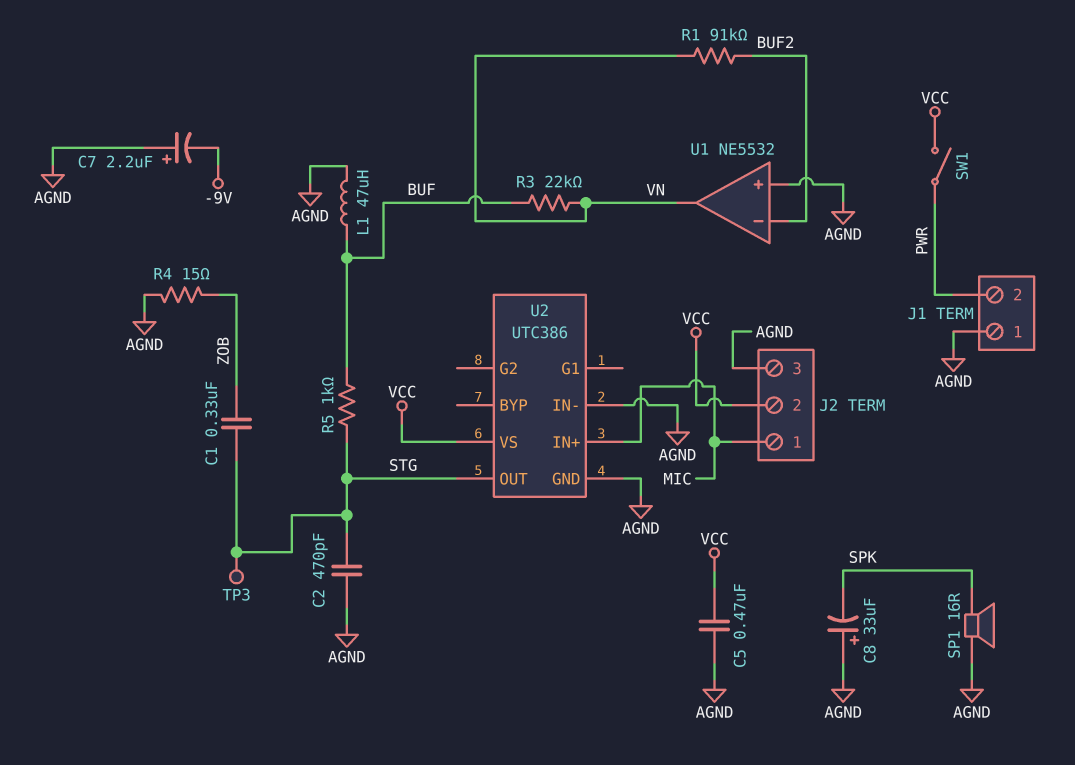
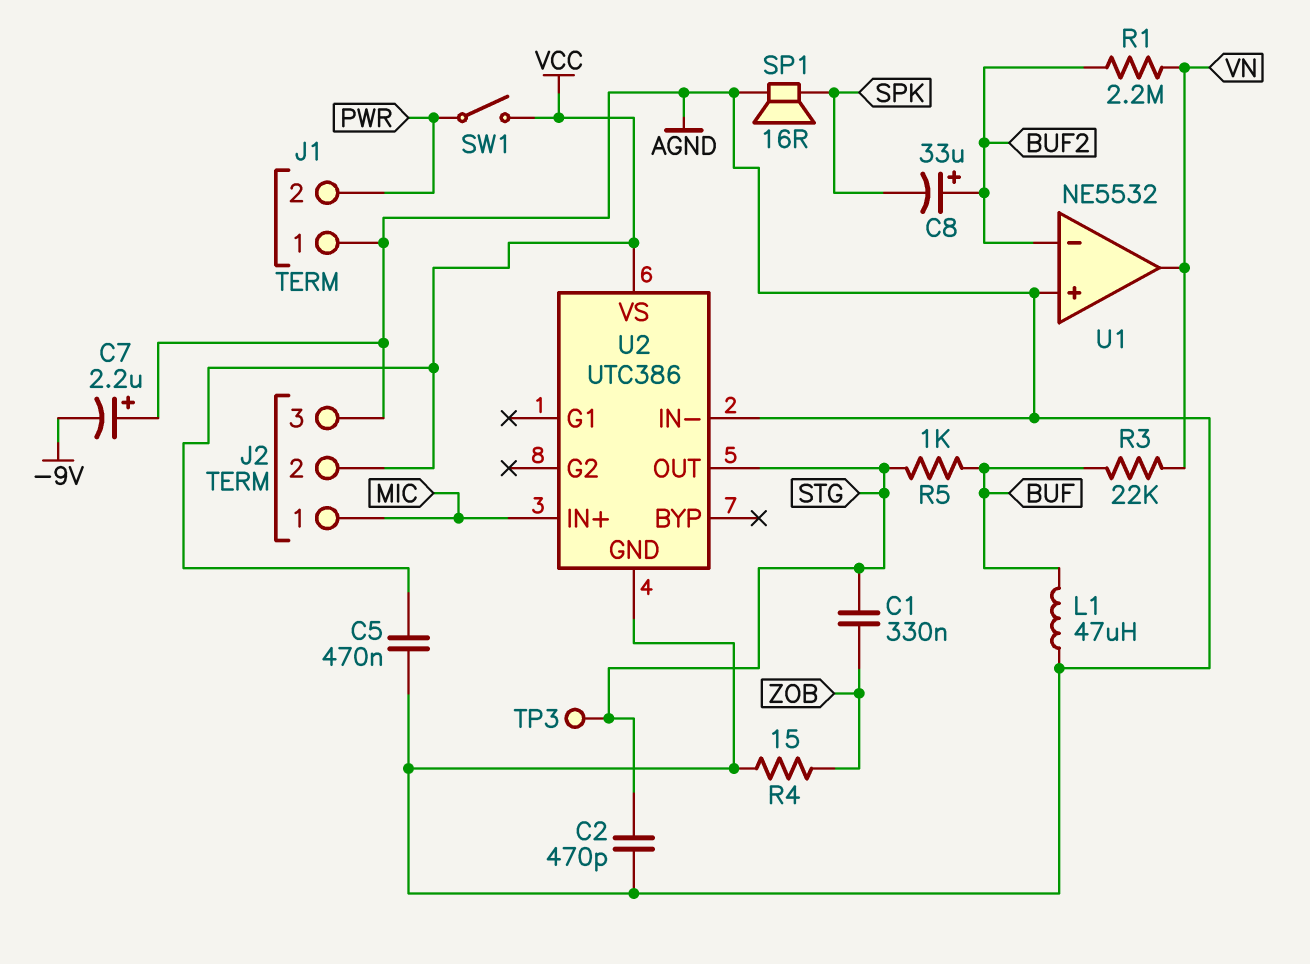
C8: 33uF (plus AGND, minus SPK) -> 33uF (plus BUF2, minus SPK)
R1: 91k (BUF2, VN) -> 2.2M (BUF2, VN)

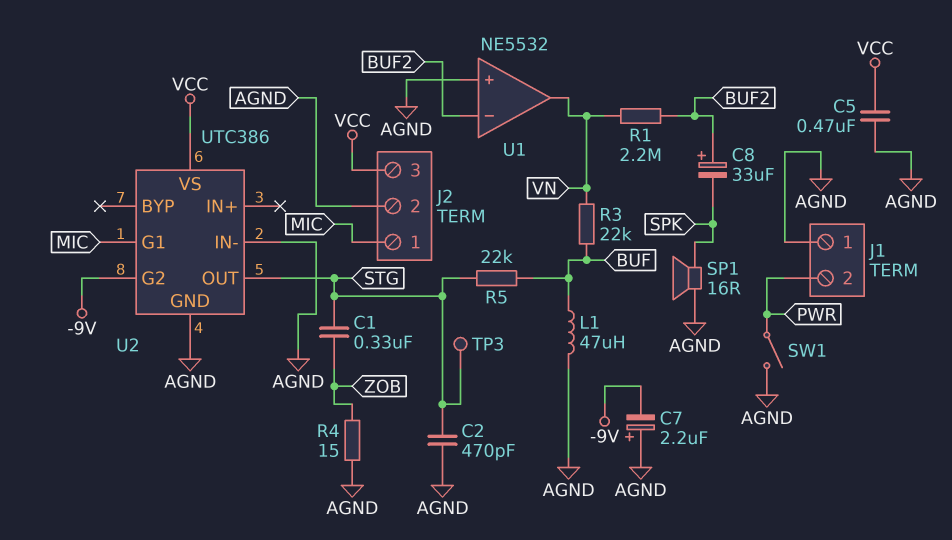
J2 pin 2: VCC -> AGND
J2 pin 3: AGND -> VCC
R5: 1k (BUF, STG) -> 22k (BUF, STG)
SW1: switch (PWR, VCC) -> switch (AGND, PWR)
U2 pin G1: none -> MIC
U2 pin G2: none -> -9V
U2 pin IN+: MIC -> none

